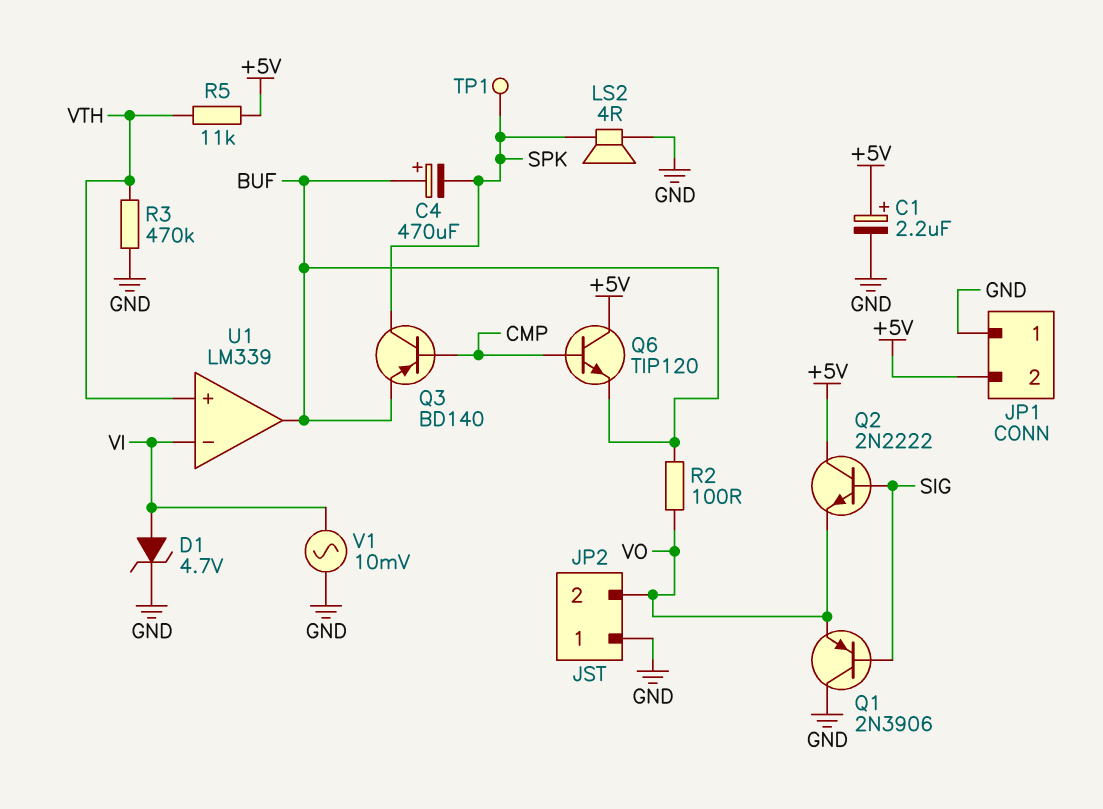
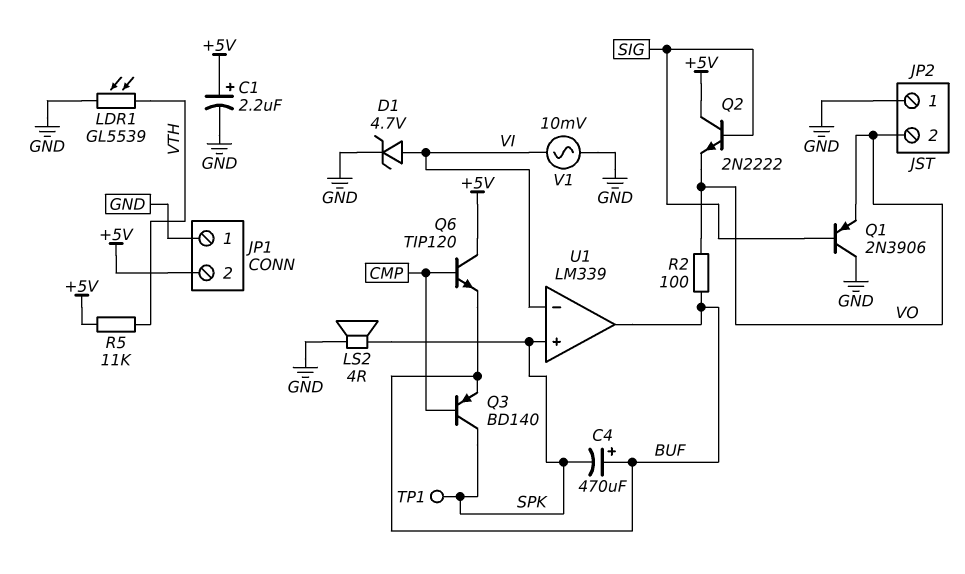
LDR1: none -> GL5539 (GND, VTH)
R3: 470k (GND, VTH) -> none
U1 pin in+: VTH -> SPK

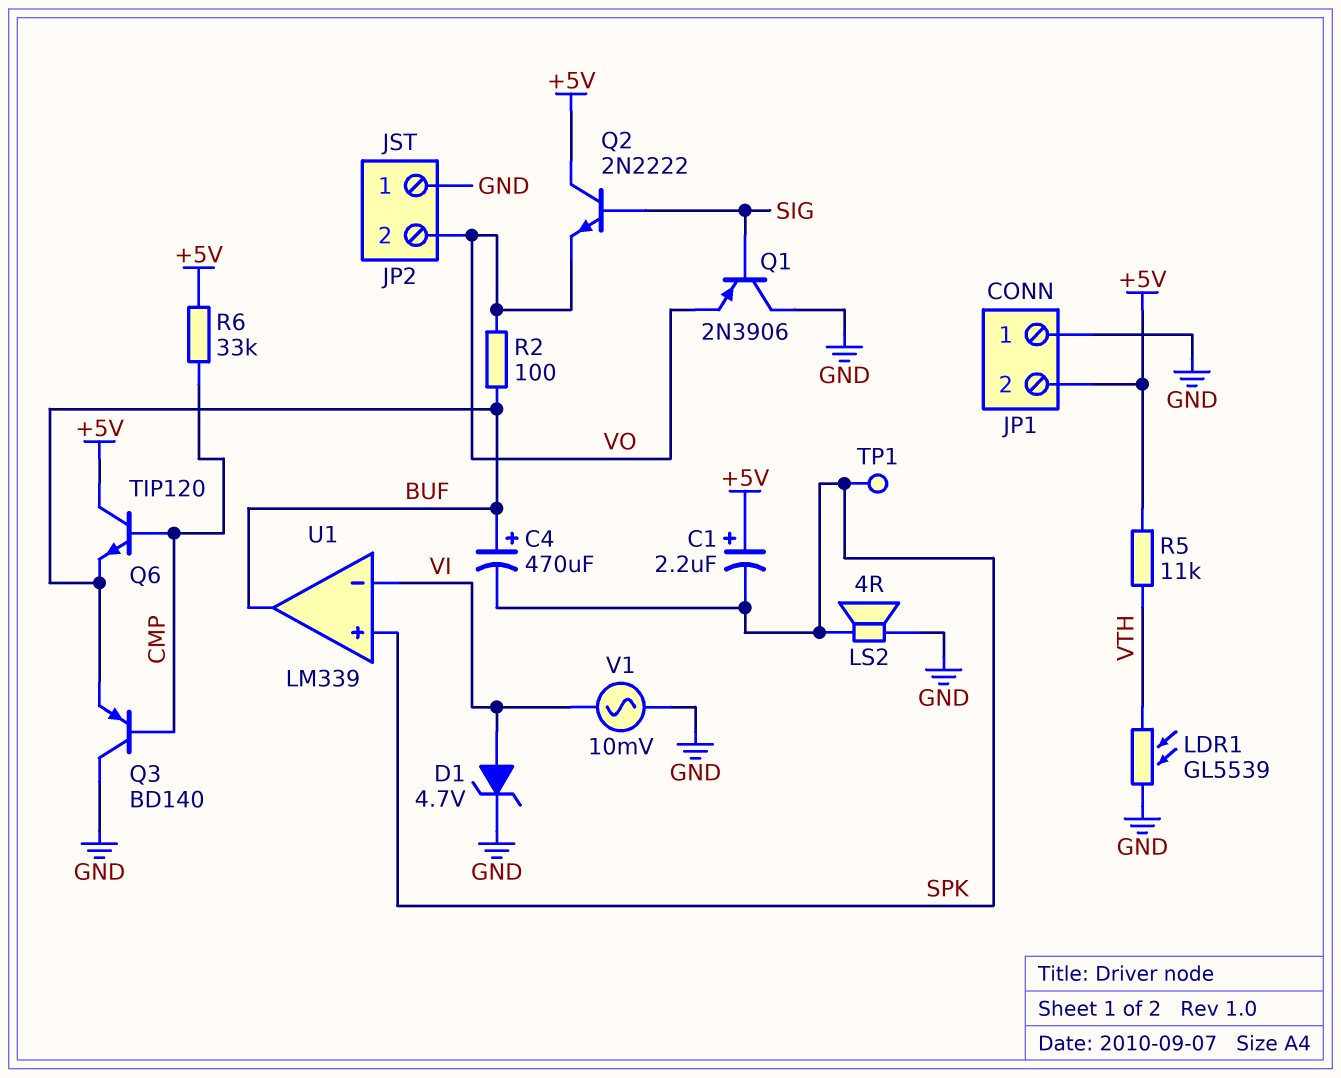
C1: 2.2uF (plus +5V, minus GND) -> 2.2uF (plus +5V, minus SPK)
Q3: PNP BD140 (B CMP, C SPK, E BUF) -> PNP BD140 (B CMP, C GND, E BUF)
R6: none -> 33k (+5V, CMP)

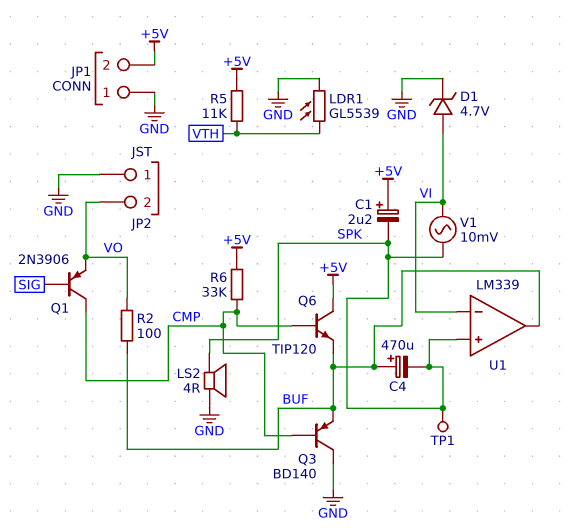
Q1: PNP 2N3906 (B SIG, C GND, E VO) -> PNP 2N3906 (B SIG, C CMP, E VO)
Q2: NPN 2N2222 (B SIG, C +5V, E VO) -> none
V1: AC 10mV (GND, VI) -> AC 10mV (SPK, VI)

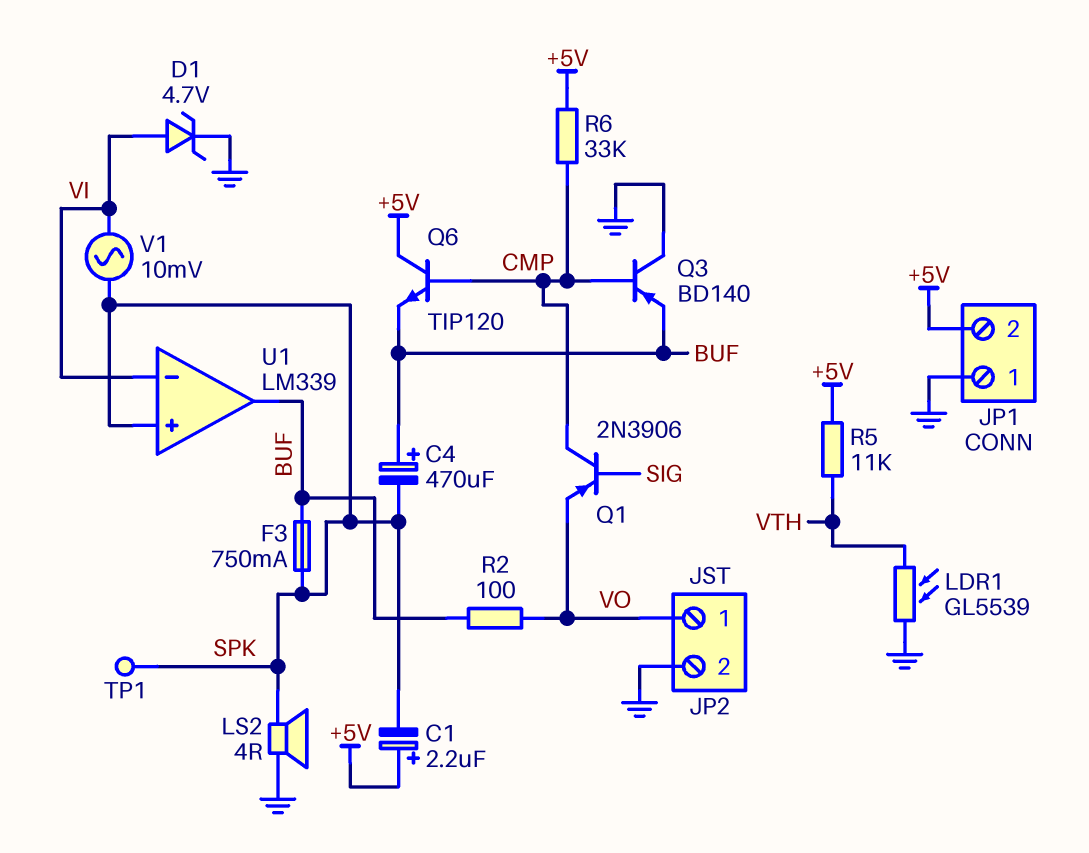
F3: none -> 750mA (BUF, SPK)
JP2 pin 1: GND -> VO
JP2 pin 2: VO -> GND

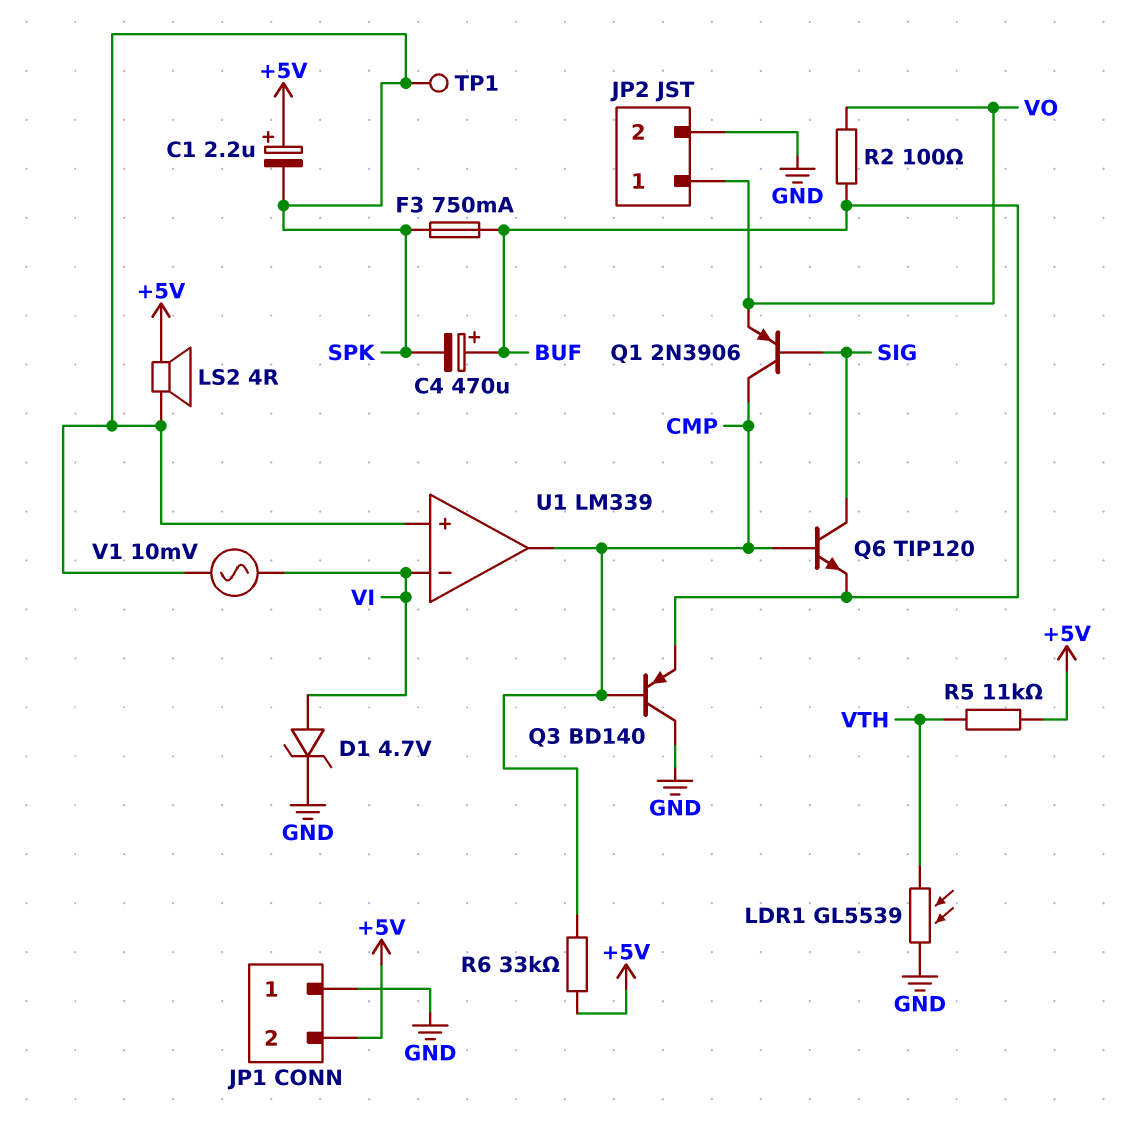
LS2: speaker 4R (GND, SPK) -> speaker 4R (+5V, SPK)
Q6: NPN TIP120 (B CMP, C +5V, E BUF) -> NPN TIP120 (B CMP, C SIG, E BUF)
U1 pin out: BUF -> CMP

